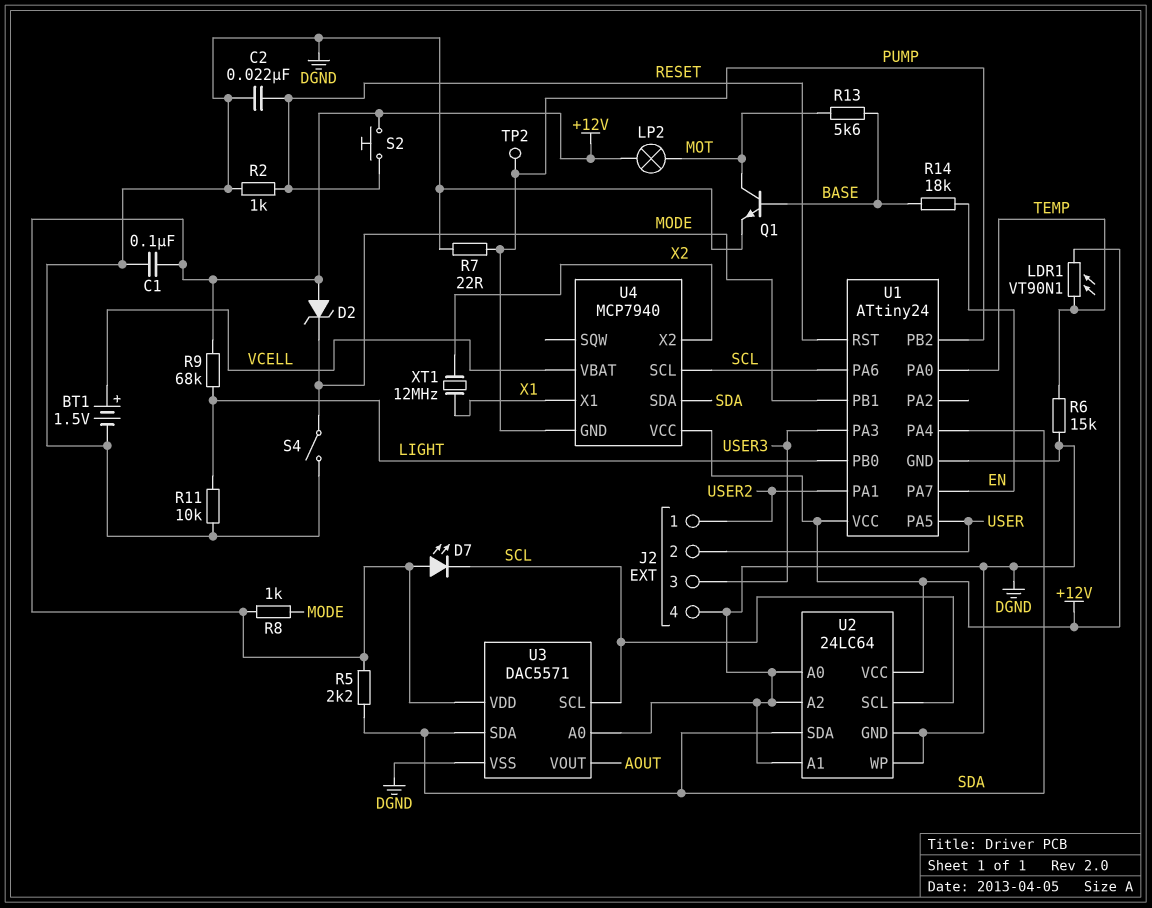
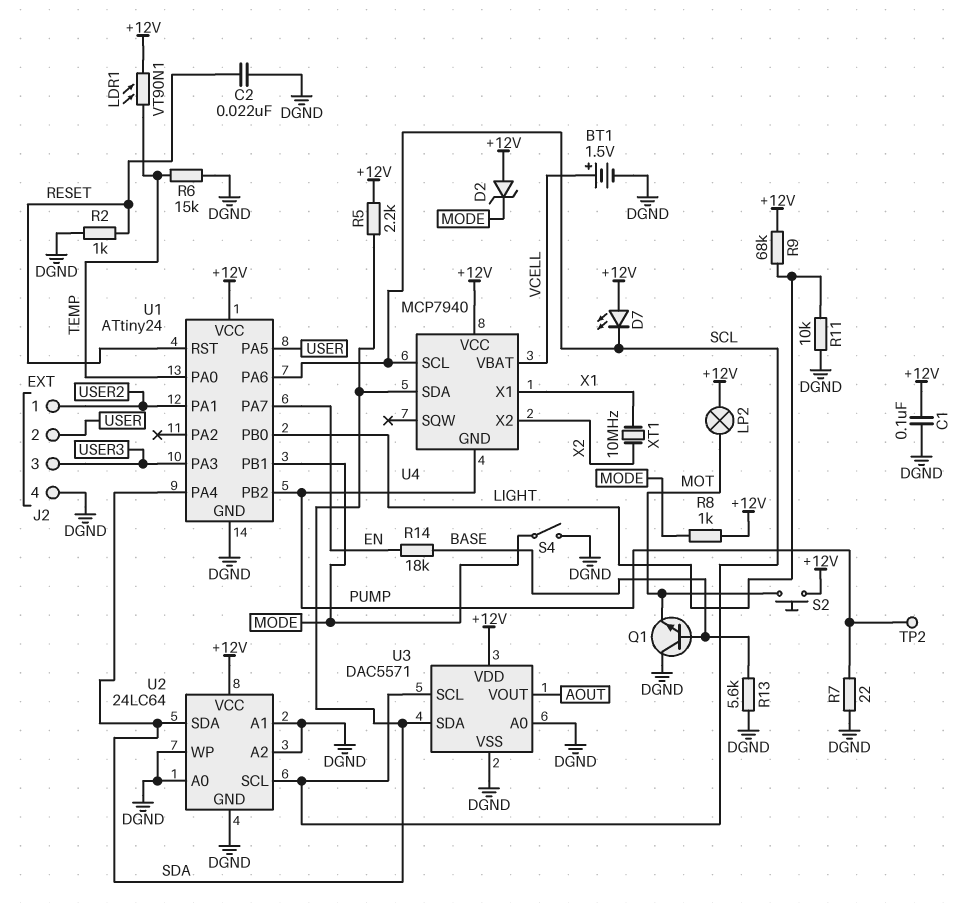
Q1: NPN (B BASE, C MOT, E DGND) -> NPN (B BASE, C DGND, E MOT)
R13: 5.6k (BASE, MOT) -> 5.6k (BASE, DGND)
S2: button (+12V, RESET) -> button (+12V, MOT)
XT1: 12MHz (X1, X2) -> 10MHz (X1, X2)

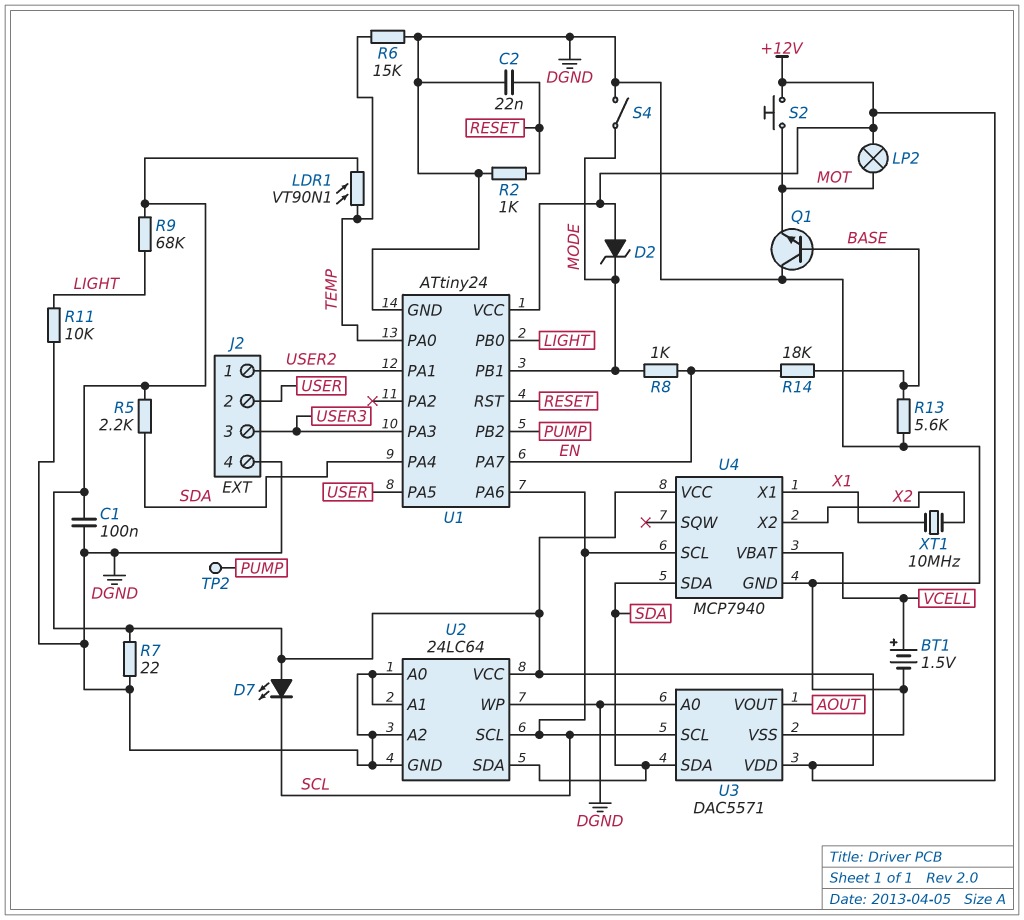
R7: 22 (DGND, PUMP) -> 22 (+12V, DGND)
R8: 1k (+12V, MODE) -> 1k (EN, MODE)
U4 pin GND: PUMP -> DGND

